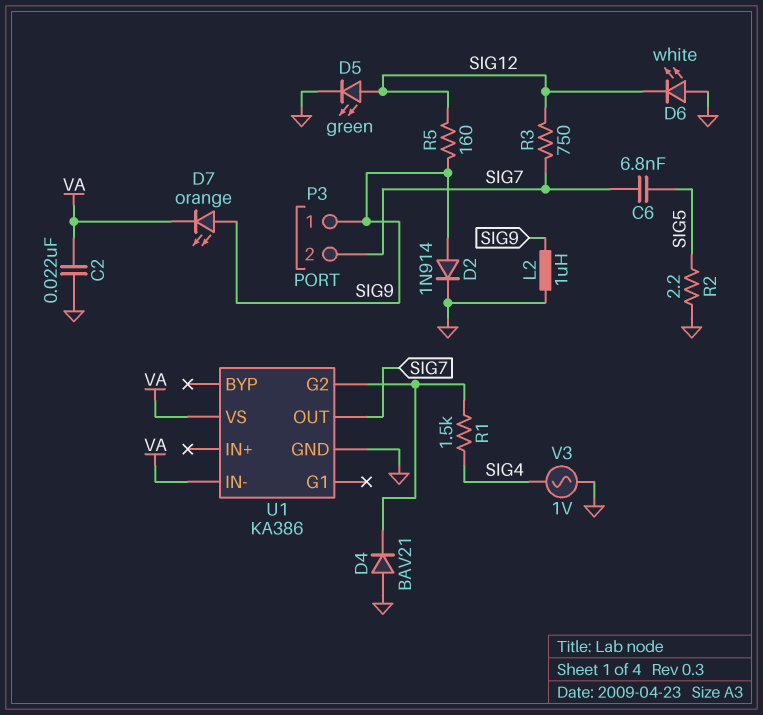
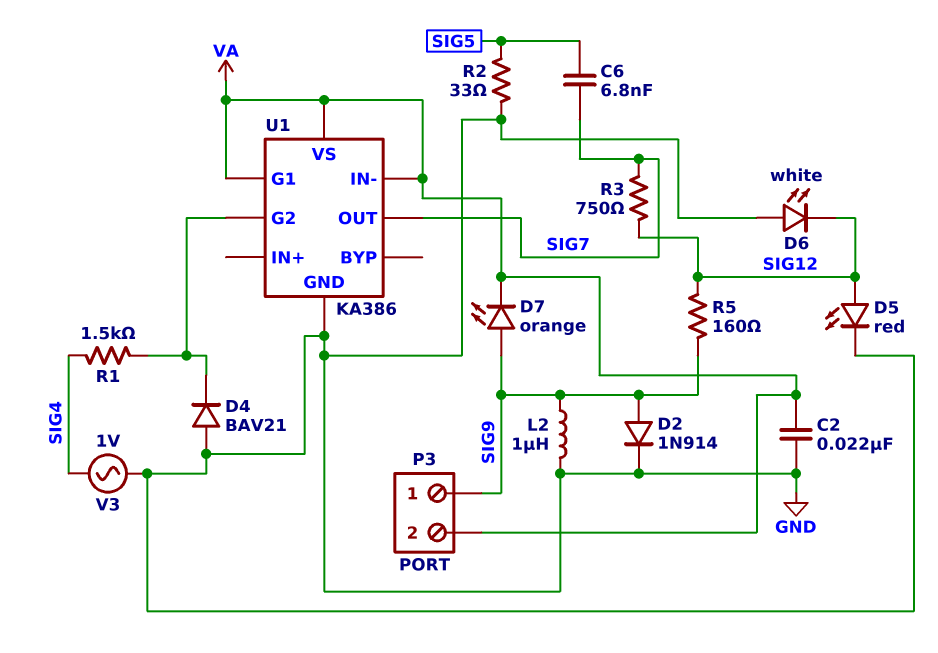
D5: LED green (A SIG12, K GND) -> LED red (A SIG12, K GND)
P3 pin 2: SIG7 -> VA
R2: 2.2 (GND, SIG5) -> 33 (GND, SIG5)
U1 pin G1: none -> VA

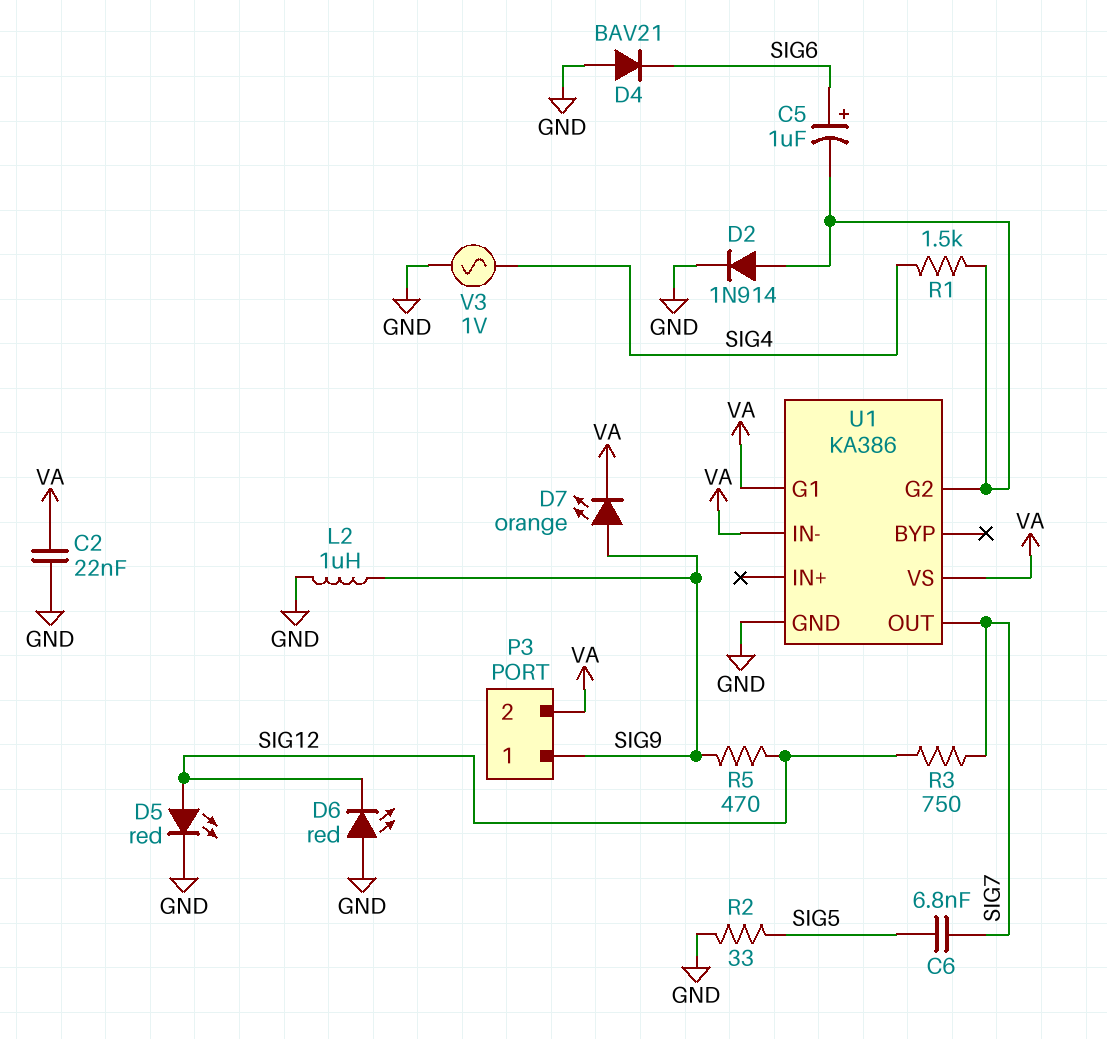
C5: none -> 1uF (plus SIG6, minus U1/G2)
D2: diode 1N914 (A SIG9, K GND) -> diode 1N914 (A U1/G2, K GND)
D4: diode BAV21 (A GND, K U1/G2) -> diode BAV21 (A GND, K SIG6)
D6: LED white (A GND, K SIG12) -> LED red (A GND, K SIG12)
R5: 160 (SIG9, SIG12) -> 470 (SIG9, SIG12)

